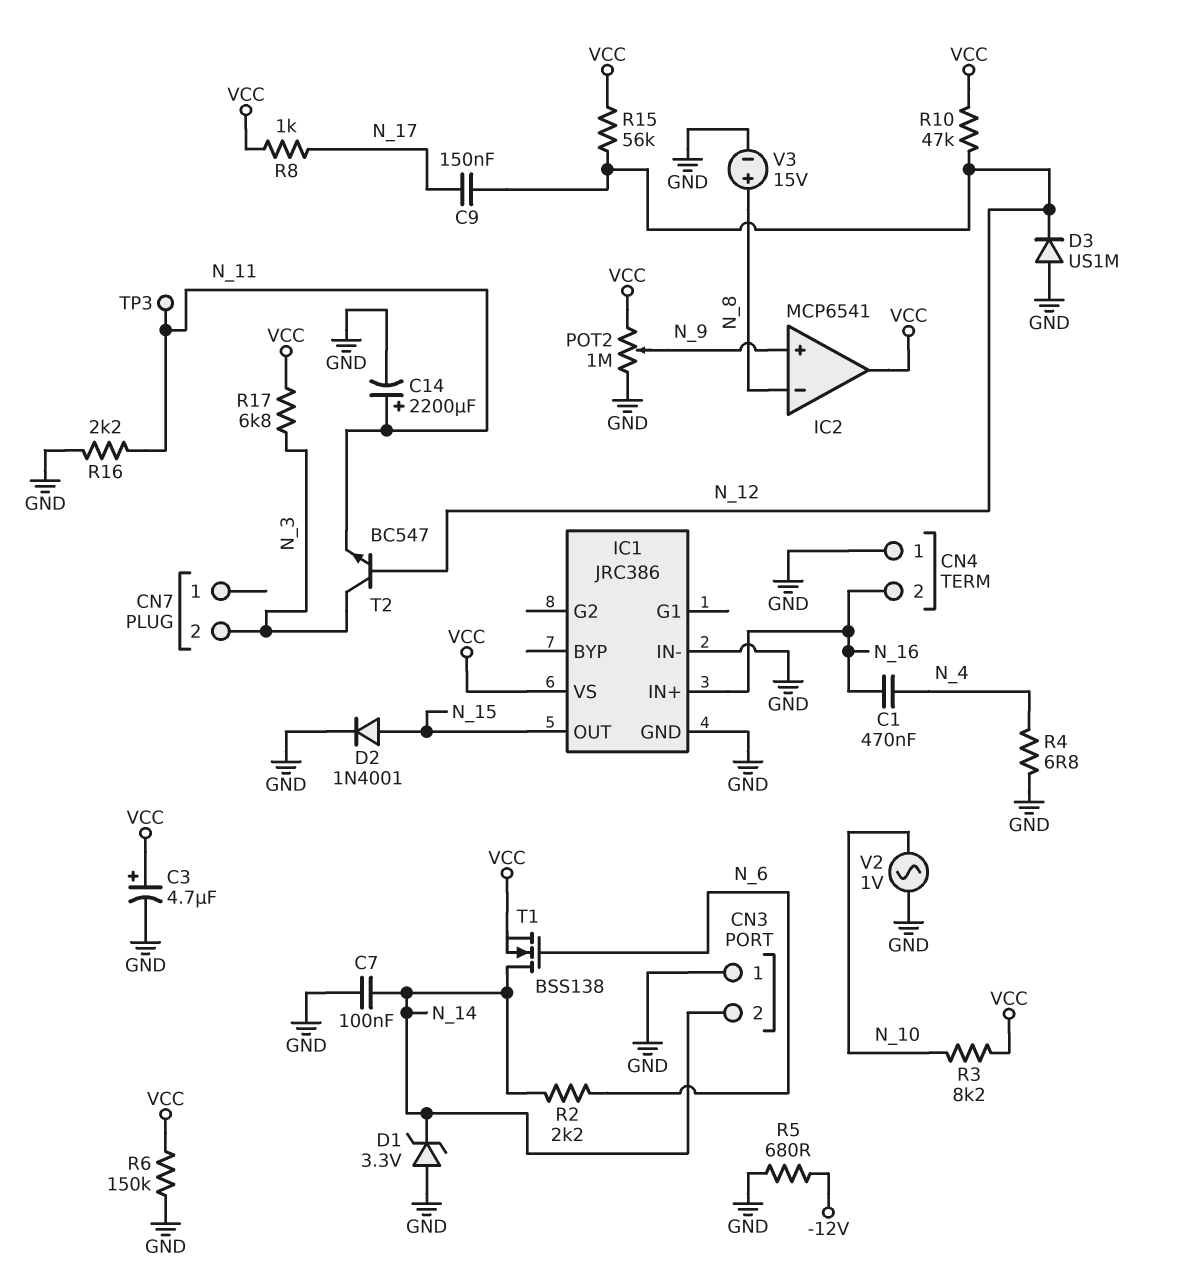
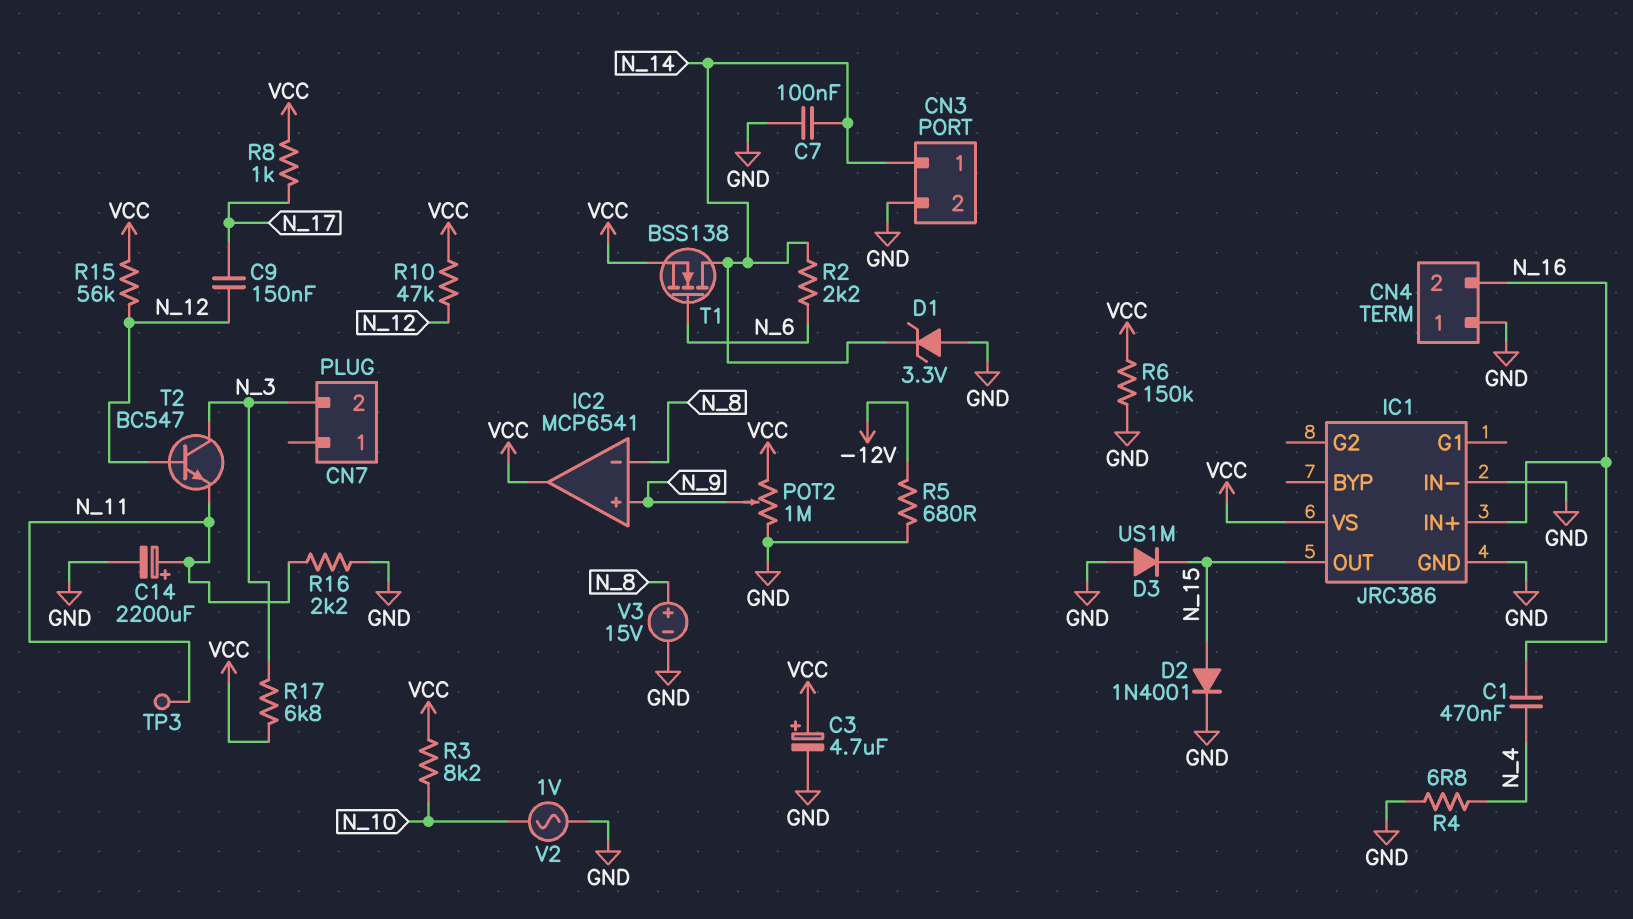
CN3 pin 1: GND -> N_14
CN3 pin 2: N_14 -> GND
D3: diode US1M (A GND, K N_12) -> diode US1M (A GND, K N_15)

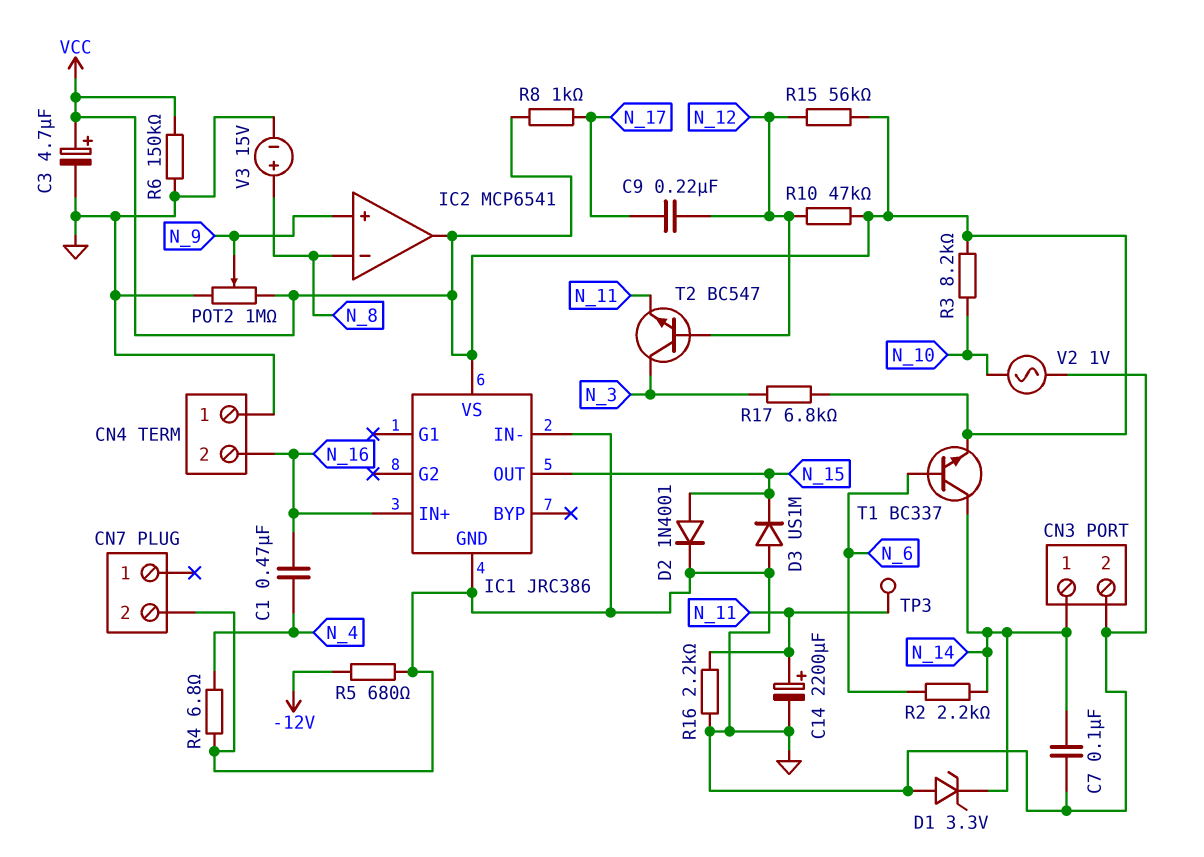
C9: 150nF (N_12, N_17) -> 220nF (N_12, N_17)
CN7 pin 2: N_3 -> GND
T1: NMOS BSS138 (G N_6, D N_14, S VCC) -> NPN BC337 (B N_6, C N_14, E VCC)

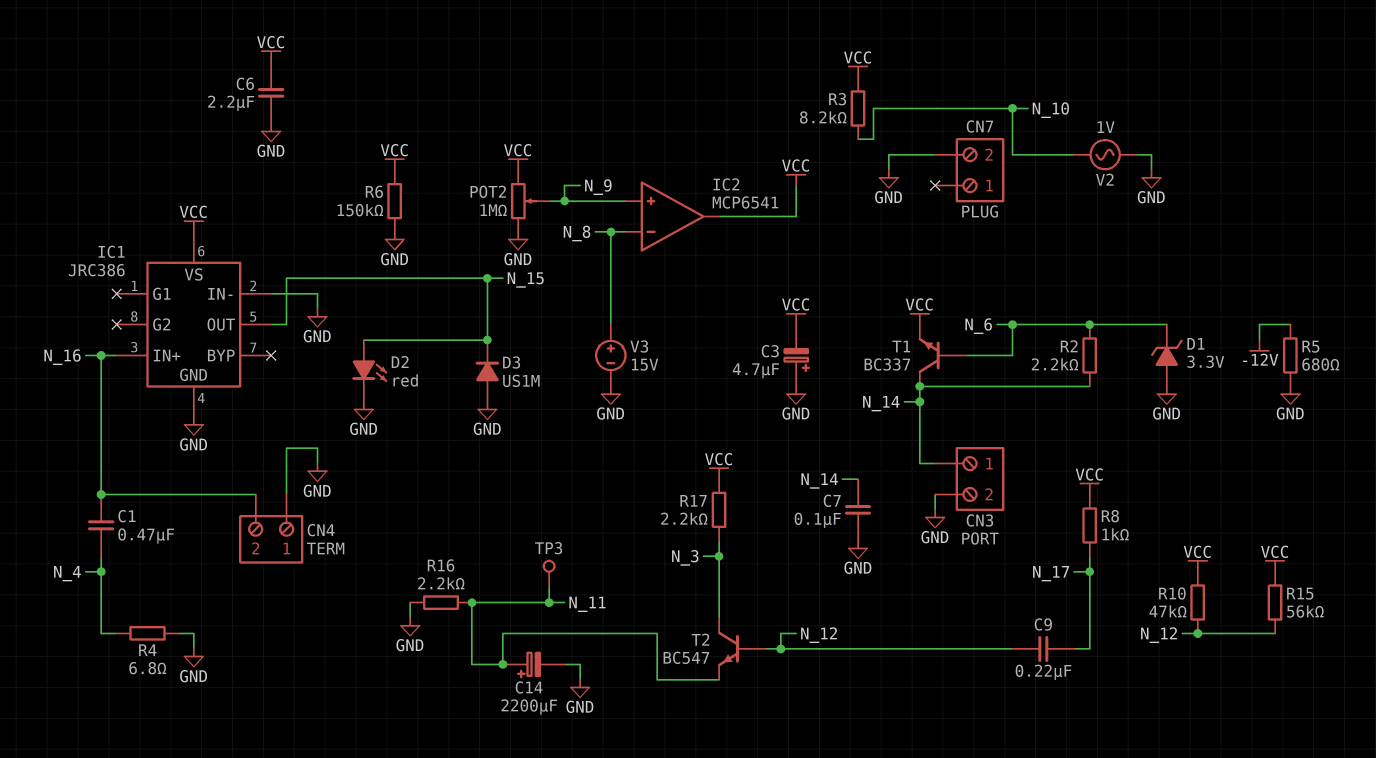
C3: 4.7uF (plus VCC, minus GND) -> 4.7uF (plus GND, minus VCC)
C6: none -> 2.2uF (GND, VCC)
D1: zener 3.3V (A GND, K N_14) -> zener 3.3V (A GND, K N_6)
D2: diode 1N4001 (A N_15, K GND) -> LED red (A N_15, K GND)
R17: 6.8k (N_3, VCC) -> 2.2k (N_3, VCC)

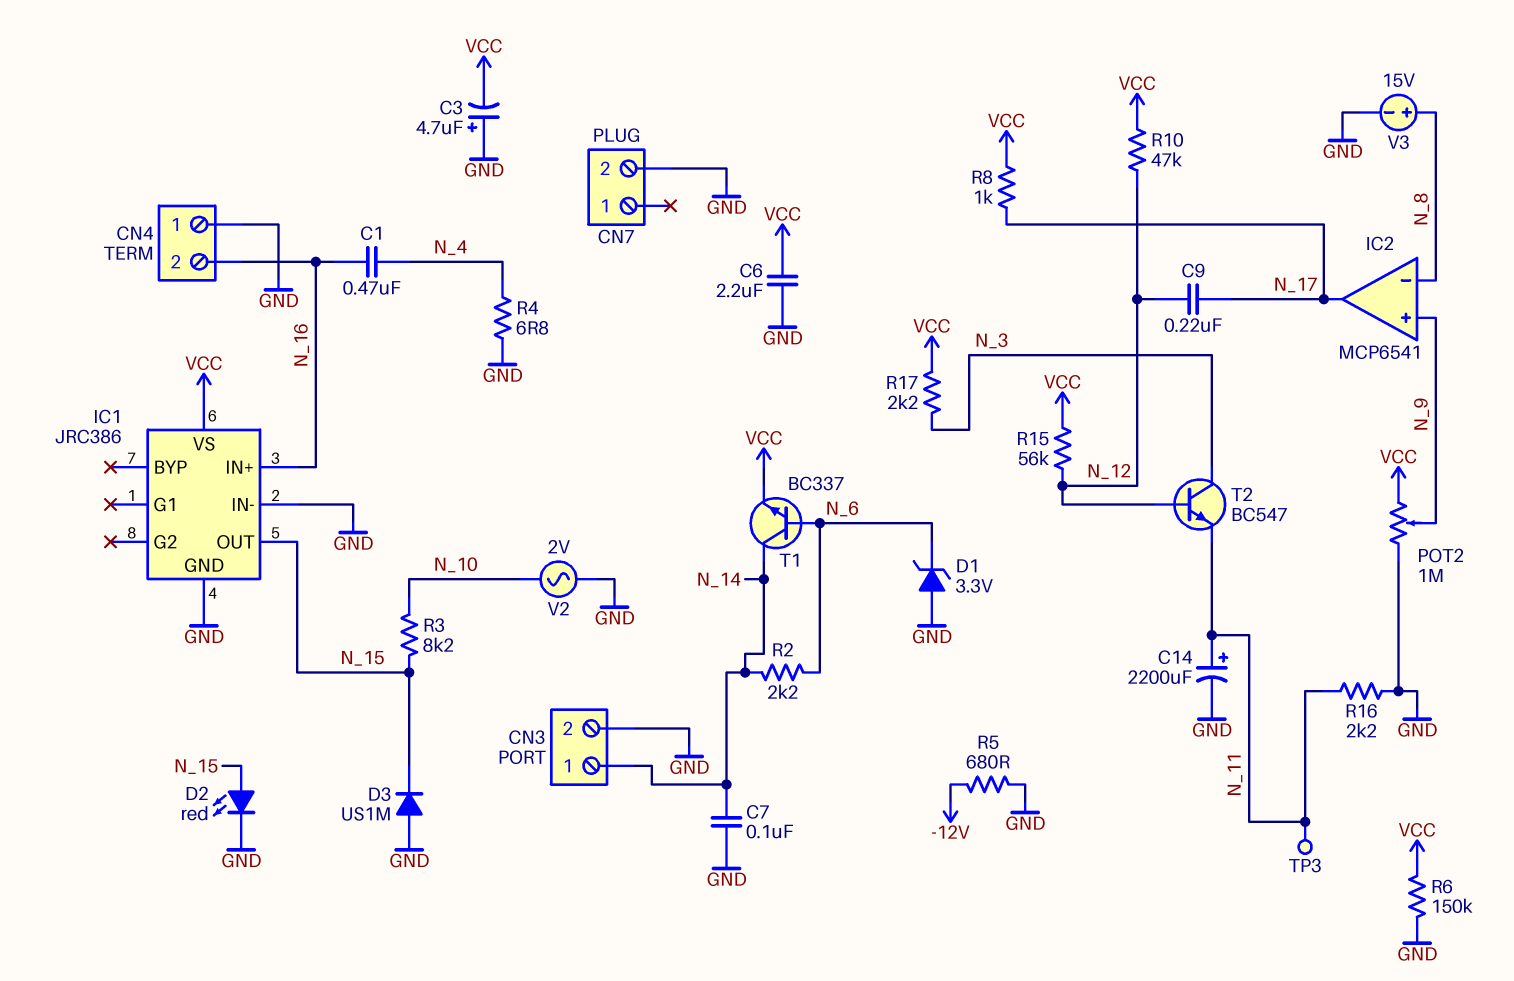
IC2 pin out: VCC -> N_17
R3: 8.2k (N_10, VCC) -> 8.2k (N_10, N_15)
V2: AC 1V (GND, N_10) -> AC 2V (GND, N_10)

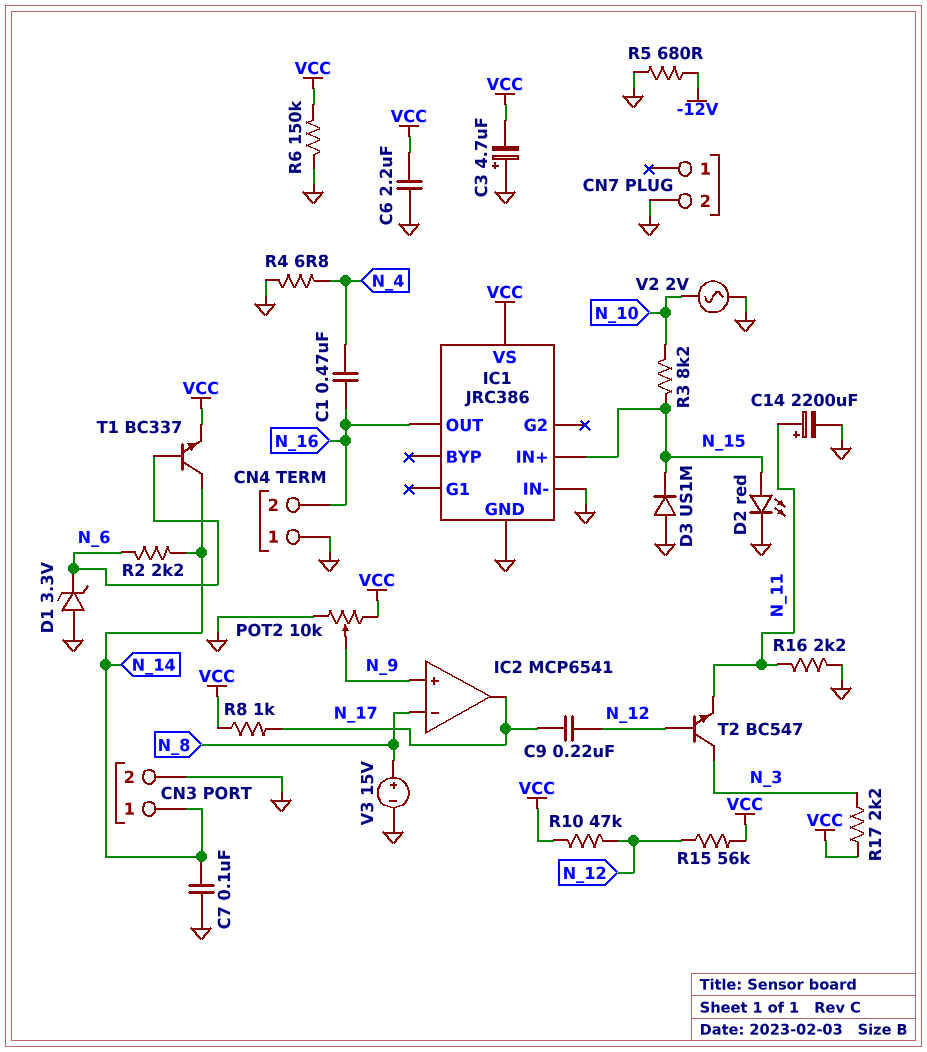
IC1 pin IN+: N_16 -> N_15
IC1 pin OUT: N_15 -> N_16
POT2: 1M (GND, VCC, wiper N_9) -> 10k (GND, VCC, wiper N_9)
TP3: test point (N_11) -> none

